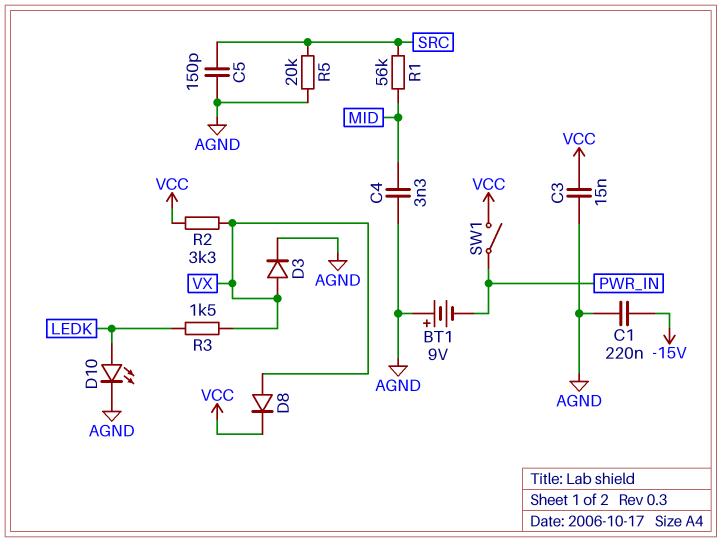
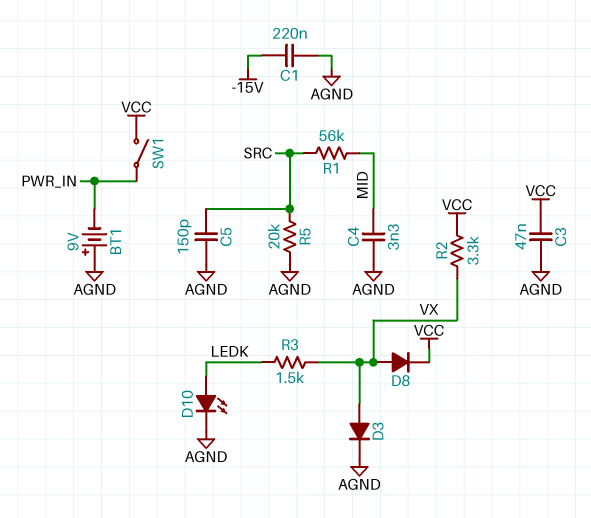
C3: 15nF (AGND, VCC) -> 47nF (AGND, VCC)

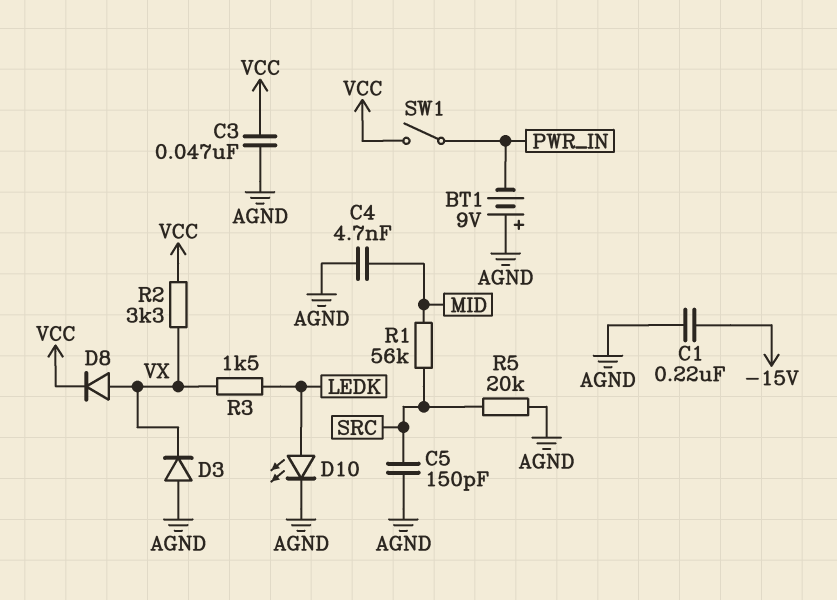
C4: 3.3nF (AGND, MID) -> 4.7nF (AGND, MID)
D3: diode (A VX, K AGND) -> diode (A AGND, K VX)

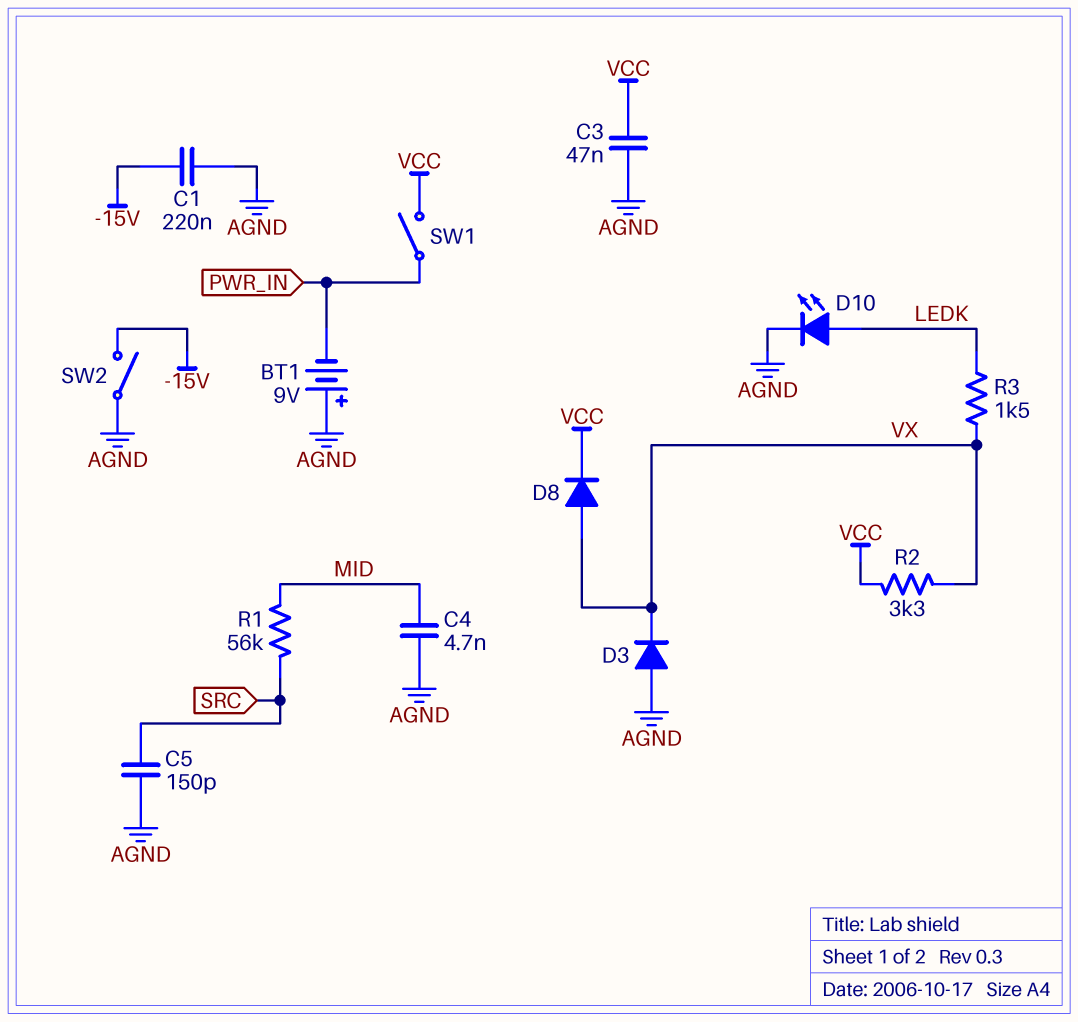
R5: 20k (AGND, SRC) -> none
SW2: none -> switch (-15V, AGND)

